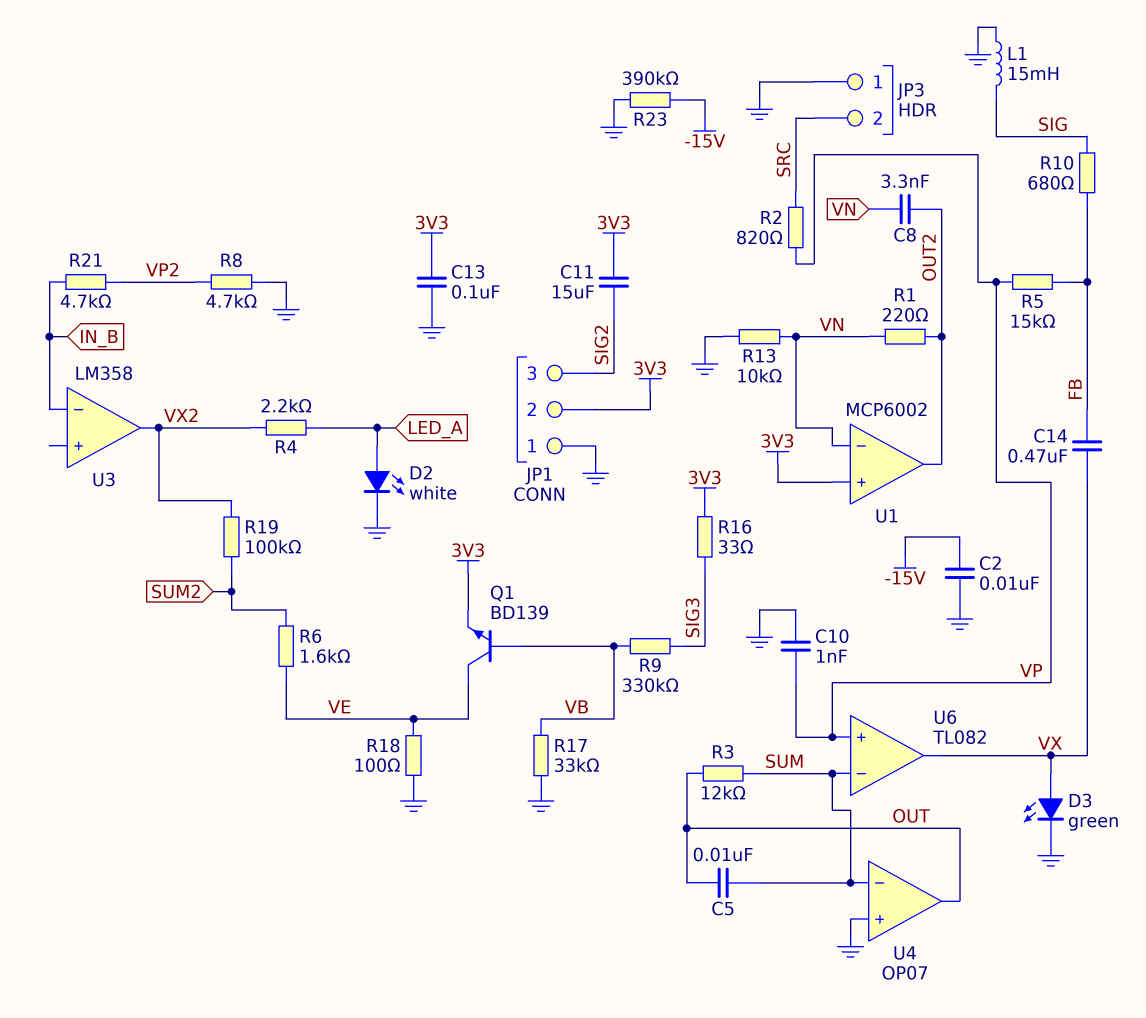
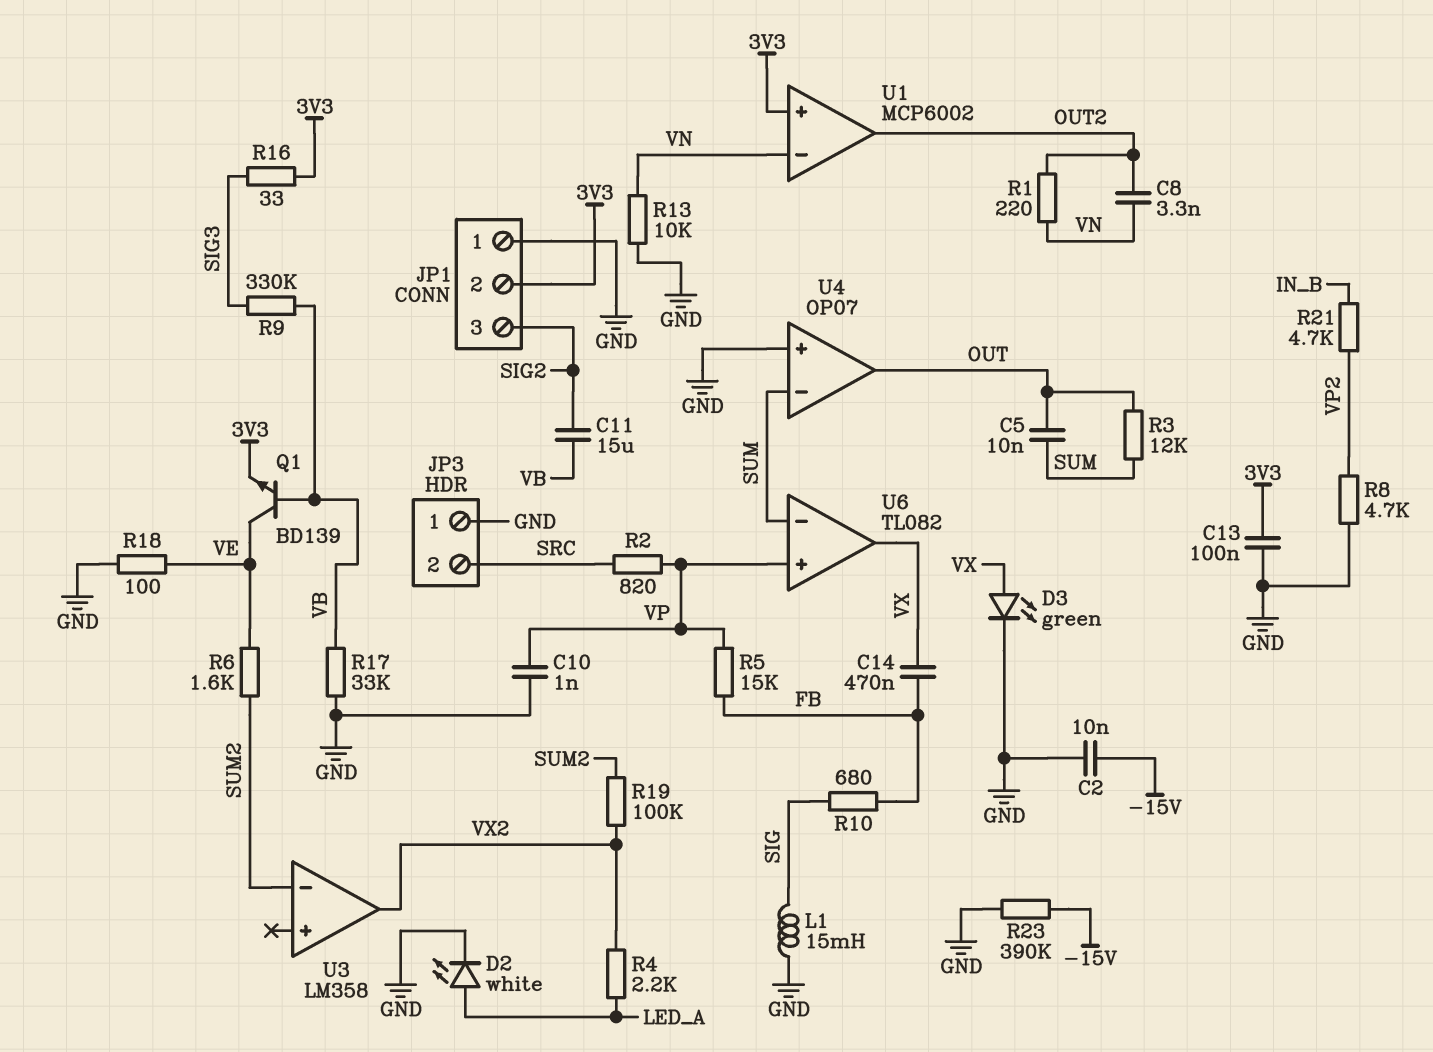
C11: 15uF (3V3, SIG2) -> 15uF (SIG2, VB)
U3 pin in-: IN_B -> SUM2

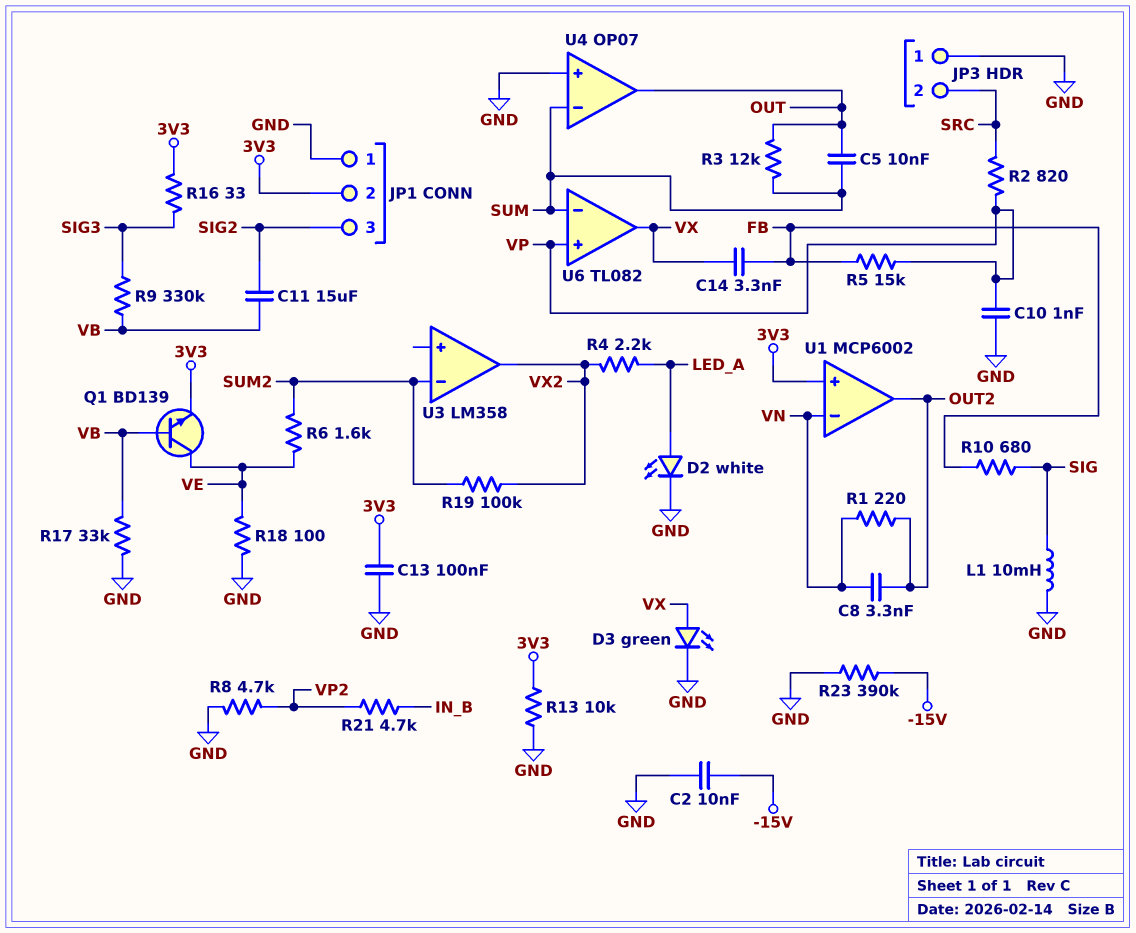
C14: 470nF (FB, VX) -> 3.3nF (FB, VX)
L1: 15mH (GND, SIG) -> 10mH (GND, SIG)
R13: 10k (GND, VN) -> 10k (3V3, GND)

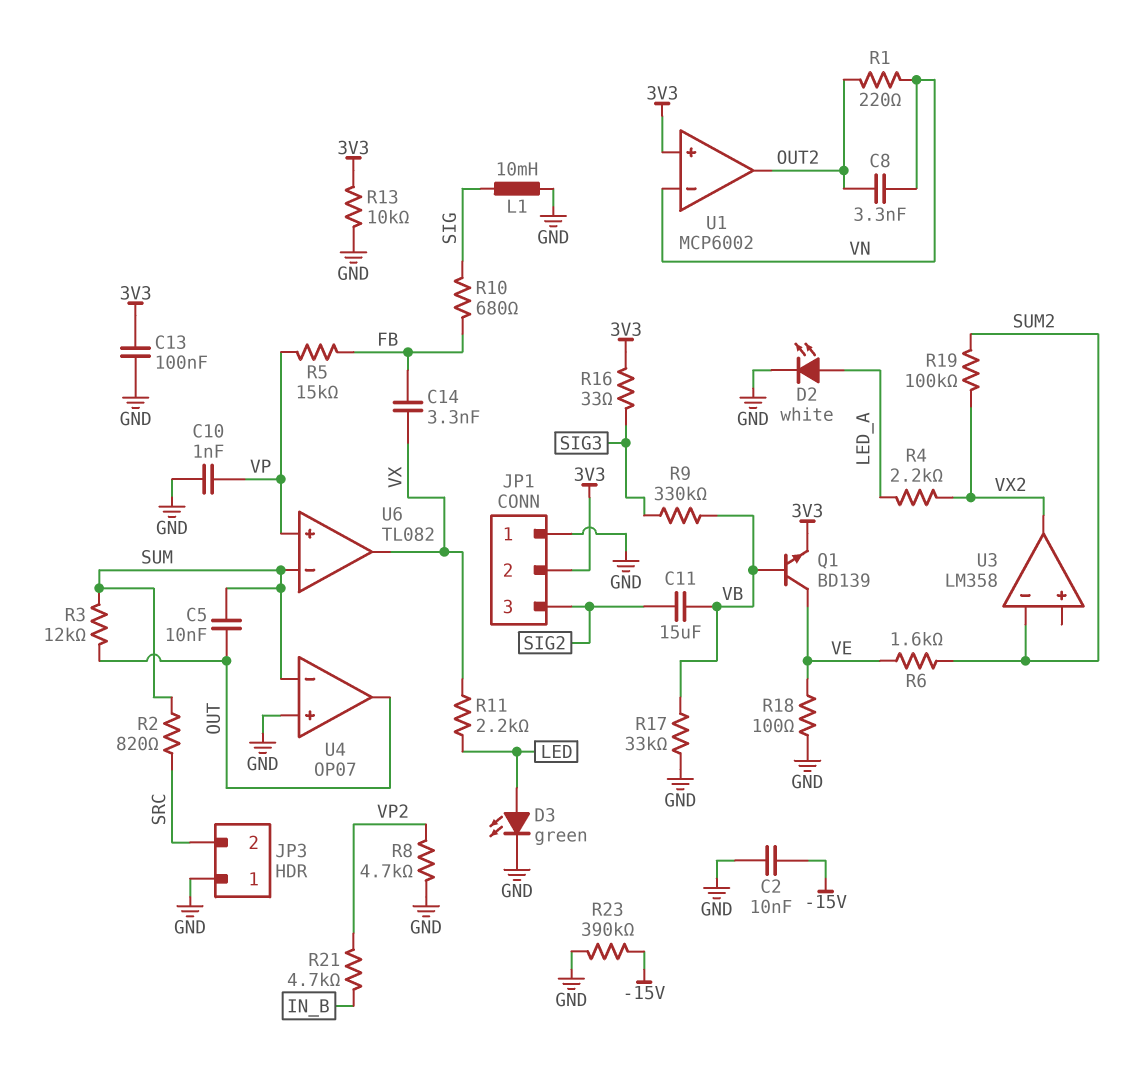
D3: LED green (A VX, K GND) -> LED green (A LED, K GND)
R2: 820 (SRC, VP) -> 820 (SRC, SUM)
R11: none -> 2.2k (LED, VX)

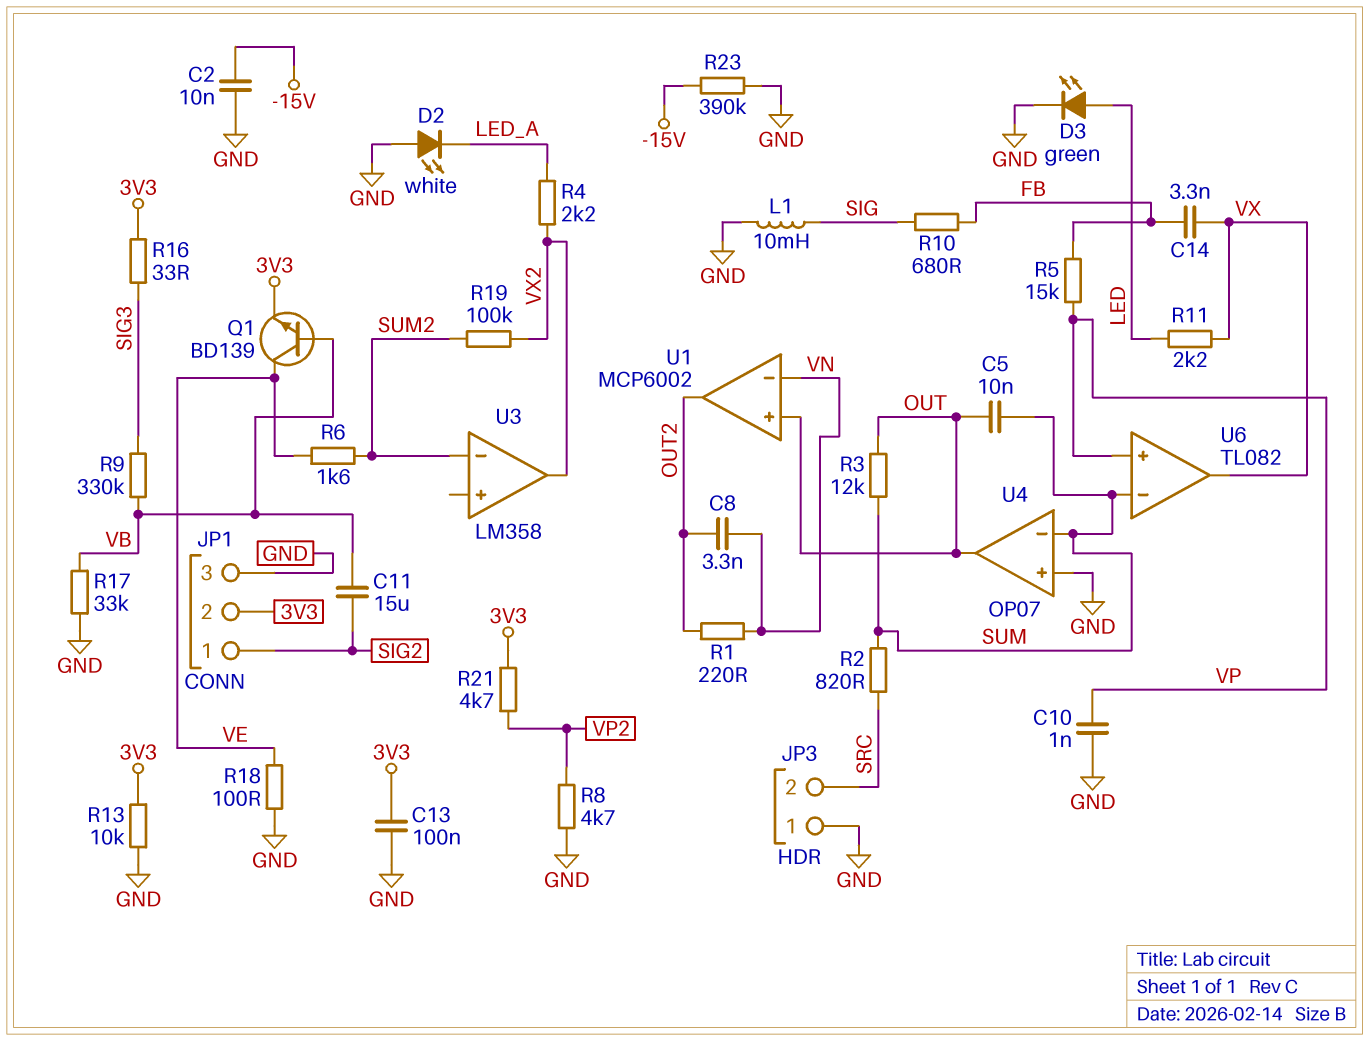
D2: LED white (A LED_A, K GND) -> LED white (A GND, K LED_A)
JP1 pin 1: GND -> SIG2
JP1 pin 3: SIG2 -> GND
R21: 4.7k (IN_B, VP2) -> 4.7k (3V3, VP2)
U1 pin in+: 3V3 -> OUT

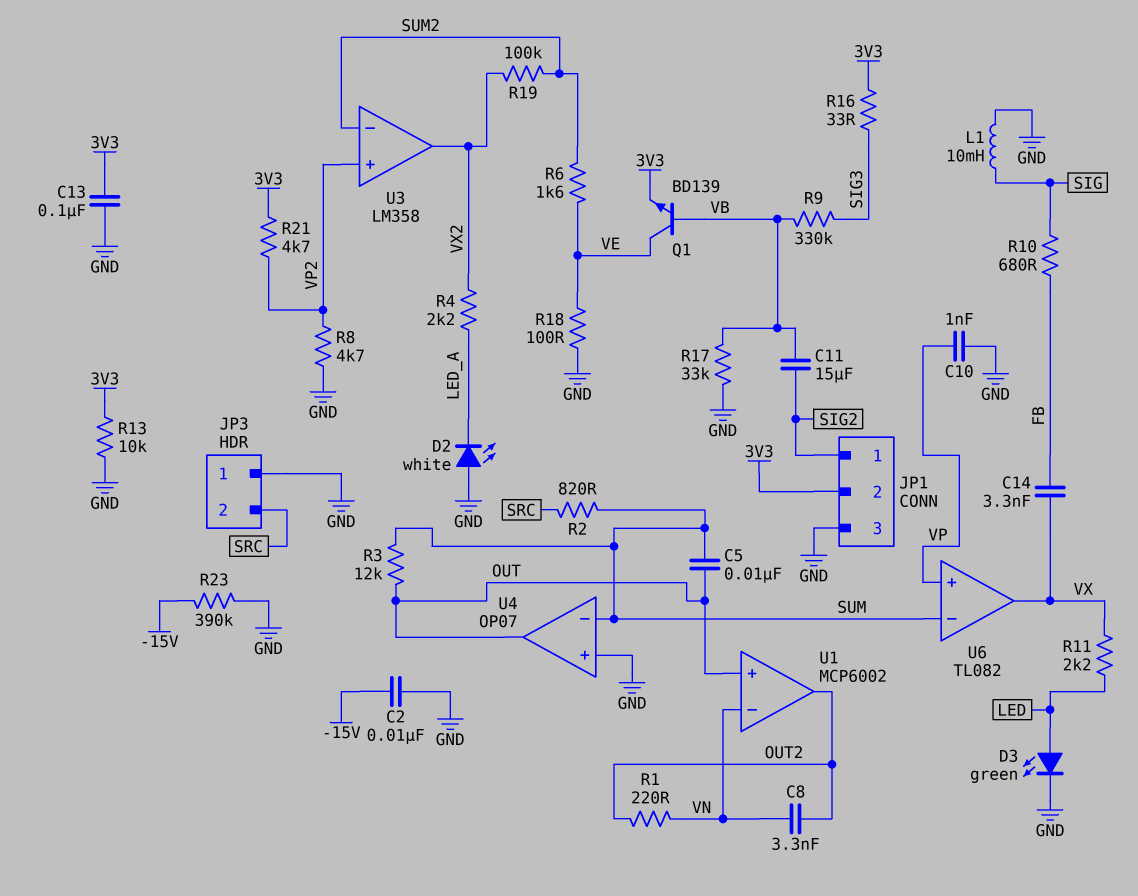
R5: 15k (FB, VP) -> none
U3 pin in+: none -> VP2

